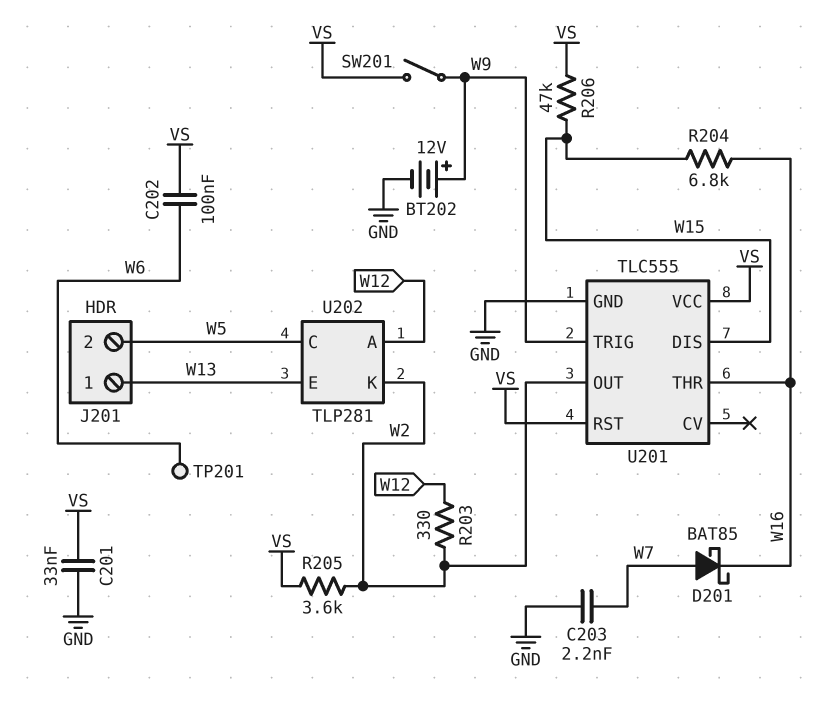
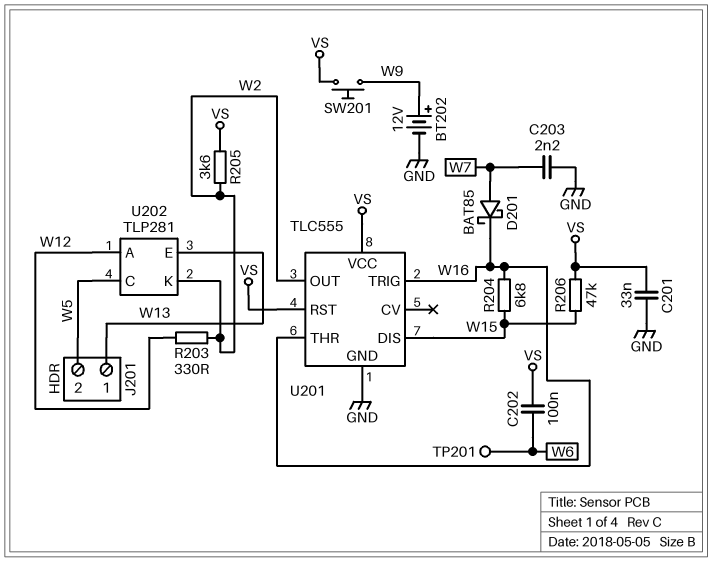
SW201: switch (VS, W9) -> button (VS, W9)
U201 pin TRIG: W9 -> W16

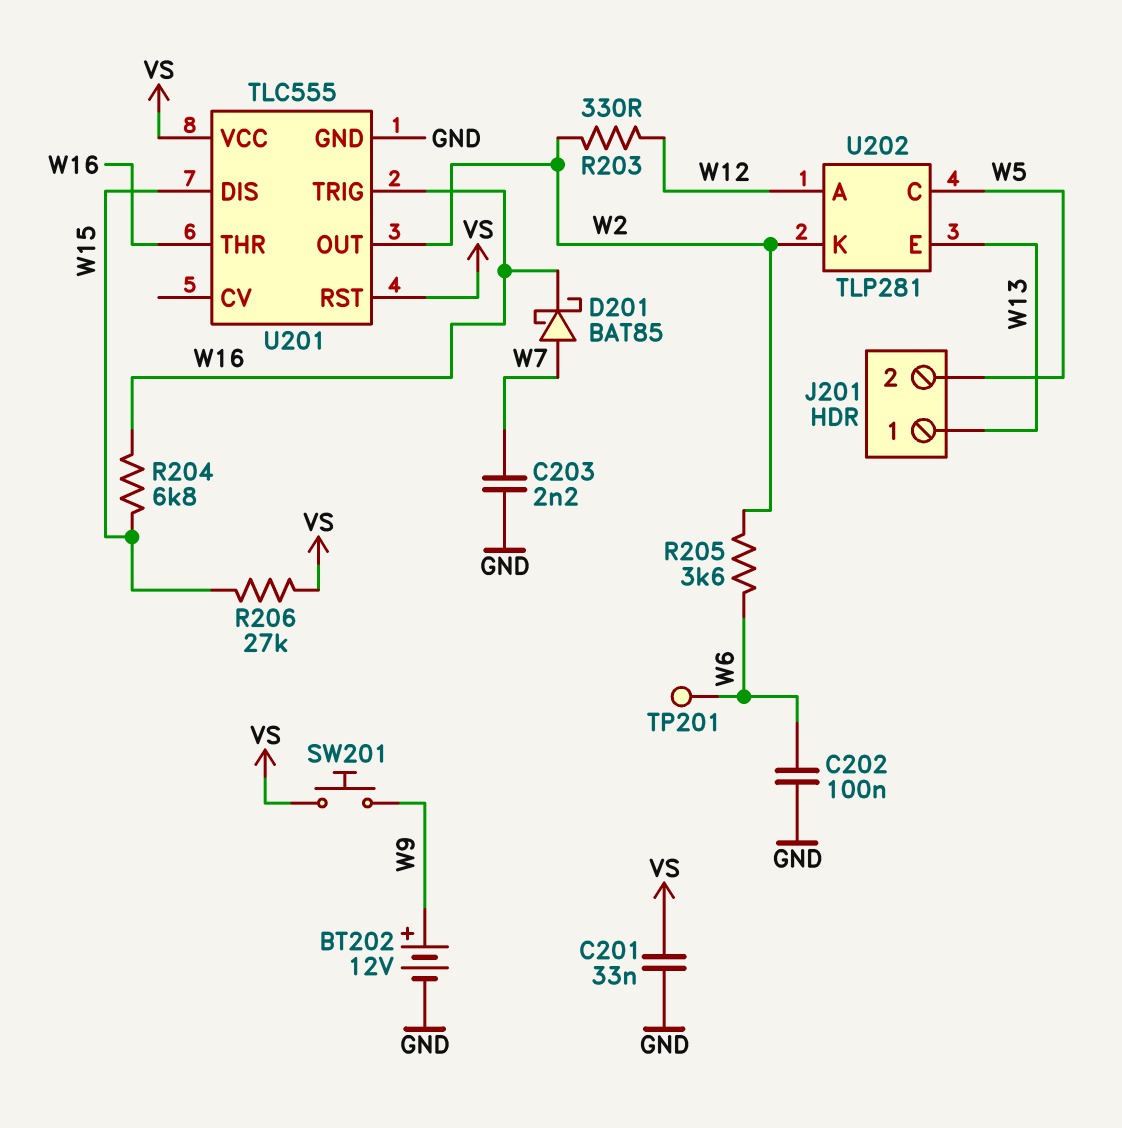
C202: 100nF (VS, W6) -> 100nF (GND, W6)
R205: 3.6k (VS, W2) -> 3.6k (W2, W6)
R206: 47k (VS, W15) -> 27k (VS, W15)

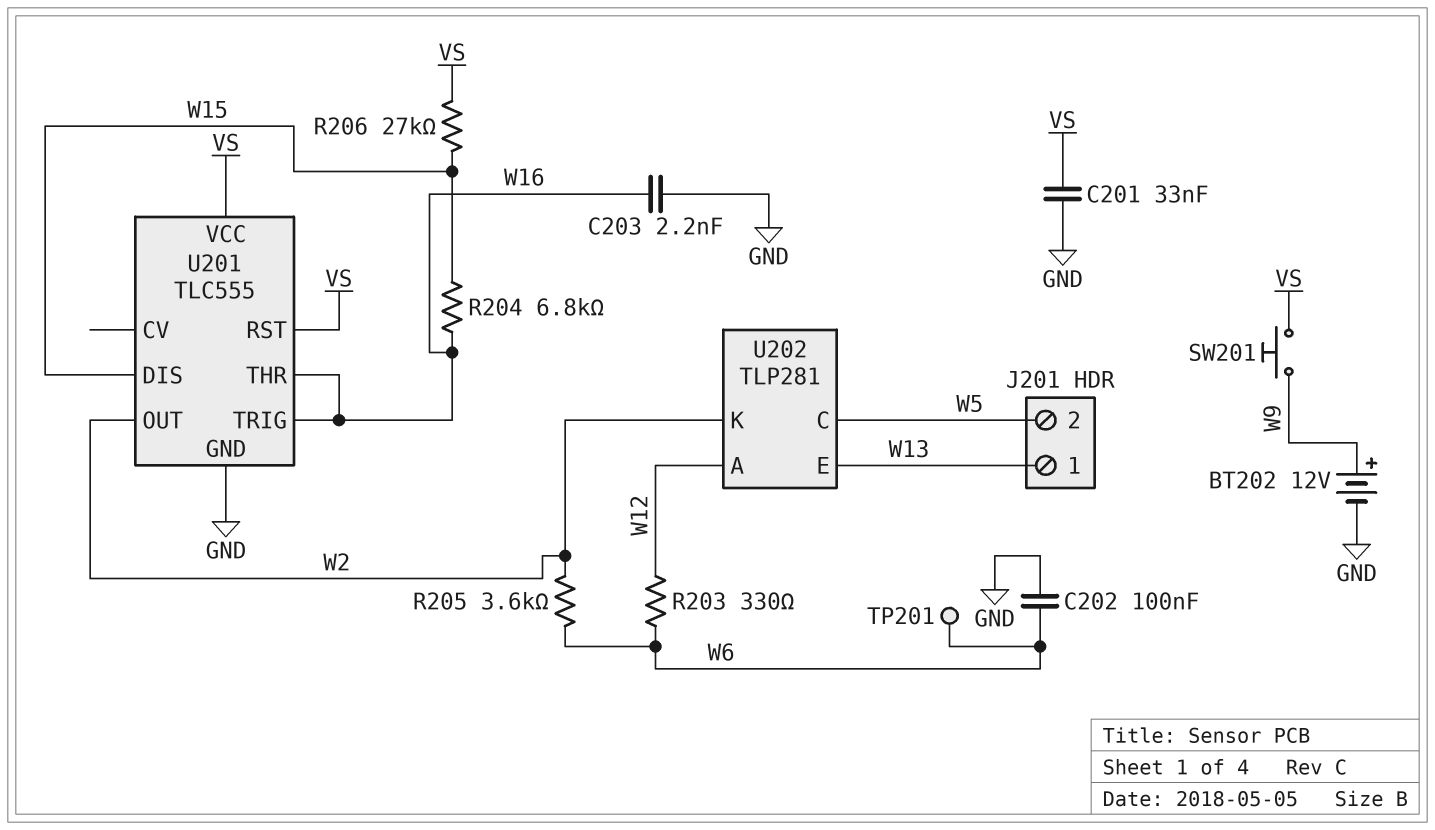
C203: 2.2nF (GND, W7) -> 2.2nF (GND, W16)
D201: schottky BAT85 (A W7, K W16) -> none
R203: 330 (W2, W12) -> 330 (W6, W12)

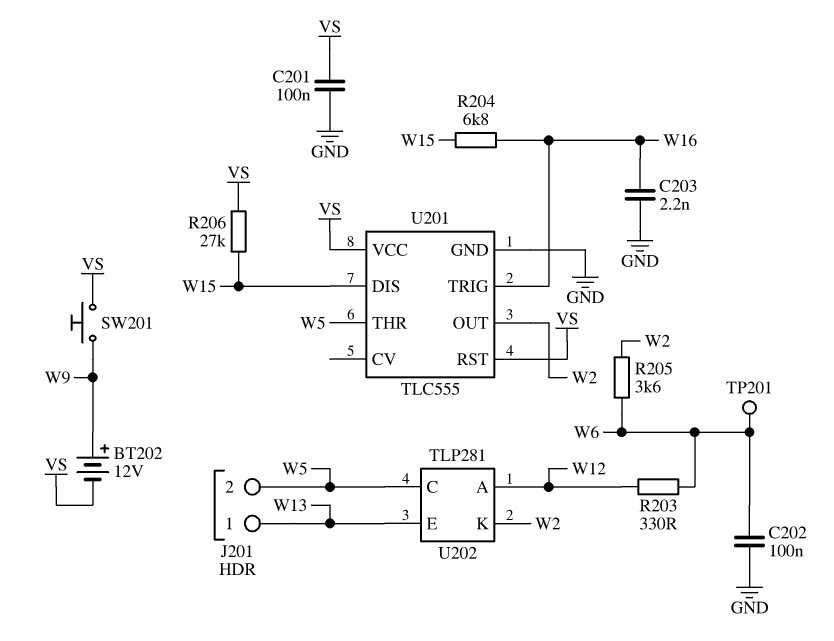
BT202: 12V (plus W9, minus GND) -> 12V (plus W9, minus VS)
C201: 33nF (GND, VS) -> 100nF (GND, VS)
U201 pin THR: W16 -> W5

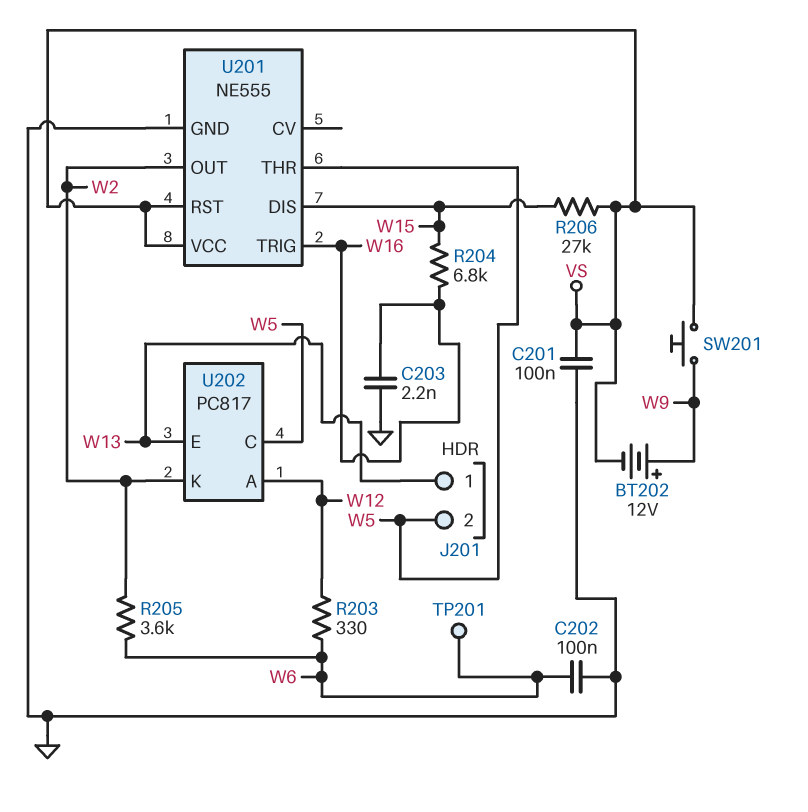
U201: TLC555 -> NE555
U202: TLP281 -> PC817

